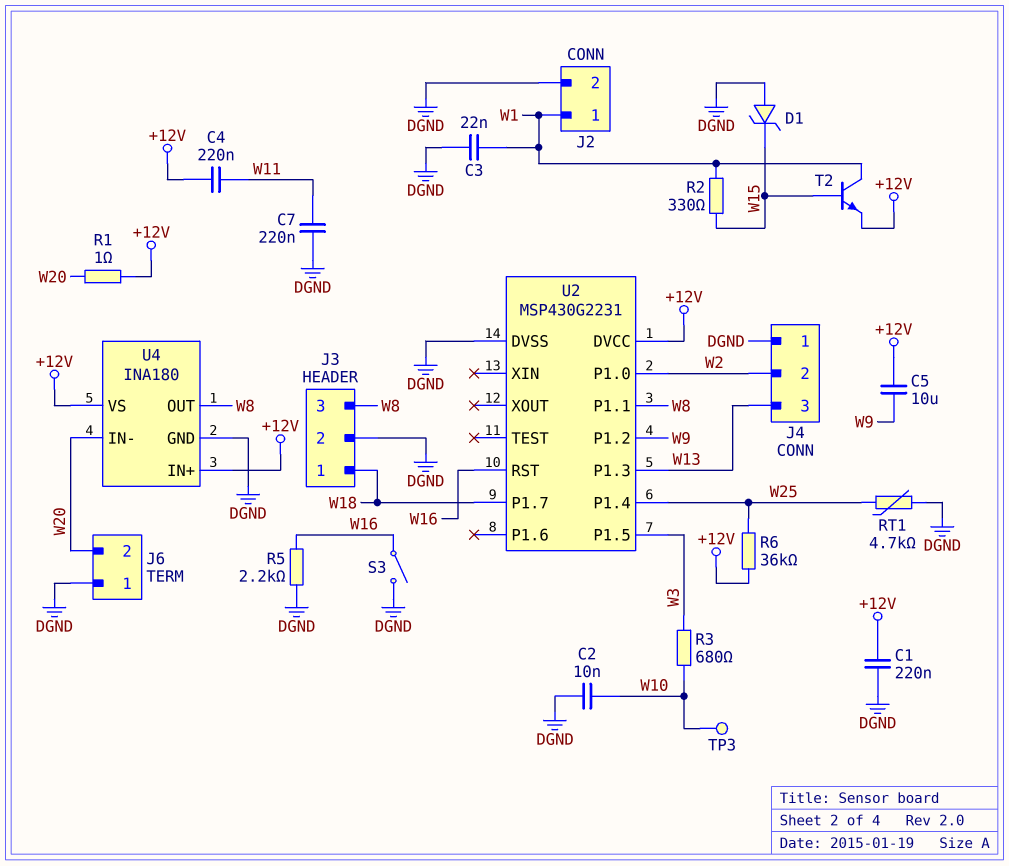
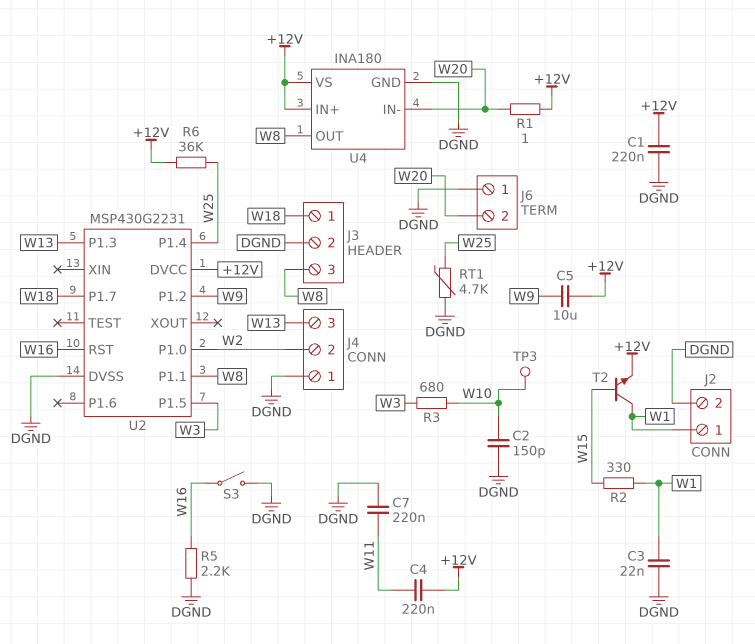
C2: 10nF (DGND, W10) -> 150pF (DGND, W10)
D1: zener (A DGND, K W15) -> none

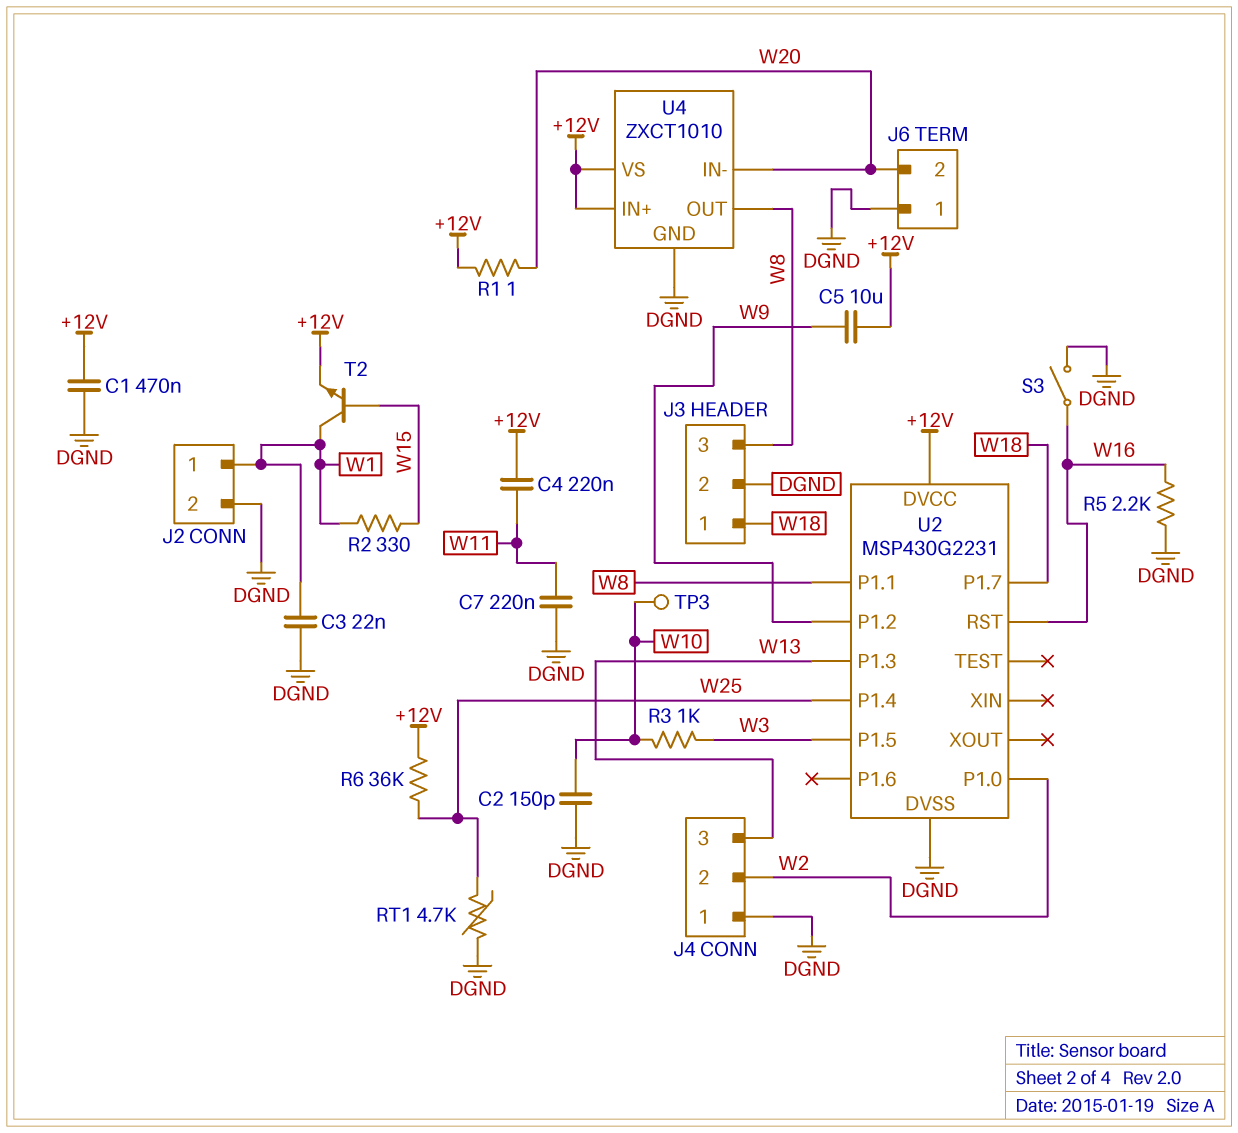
C1: 220nF (+12V, DGND) -> 470nF (+12V, DGND)
R3: 680 (W3, W10) -> 1k (W3, W10)
U4: INA180 -> ZXCT1010

